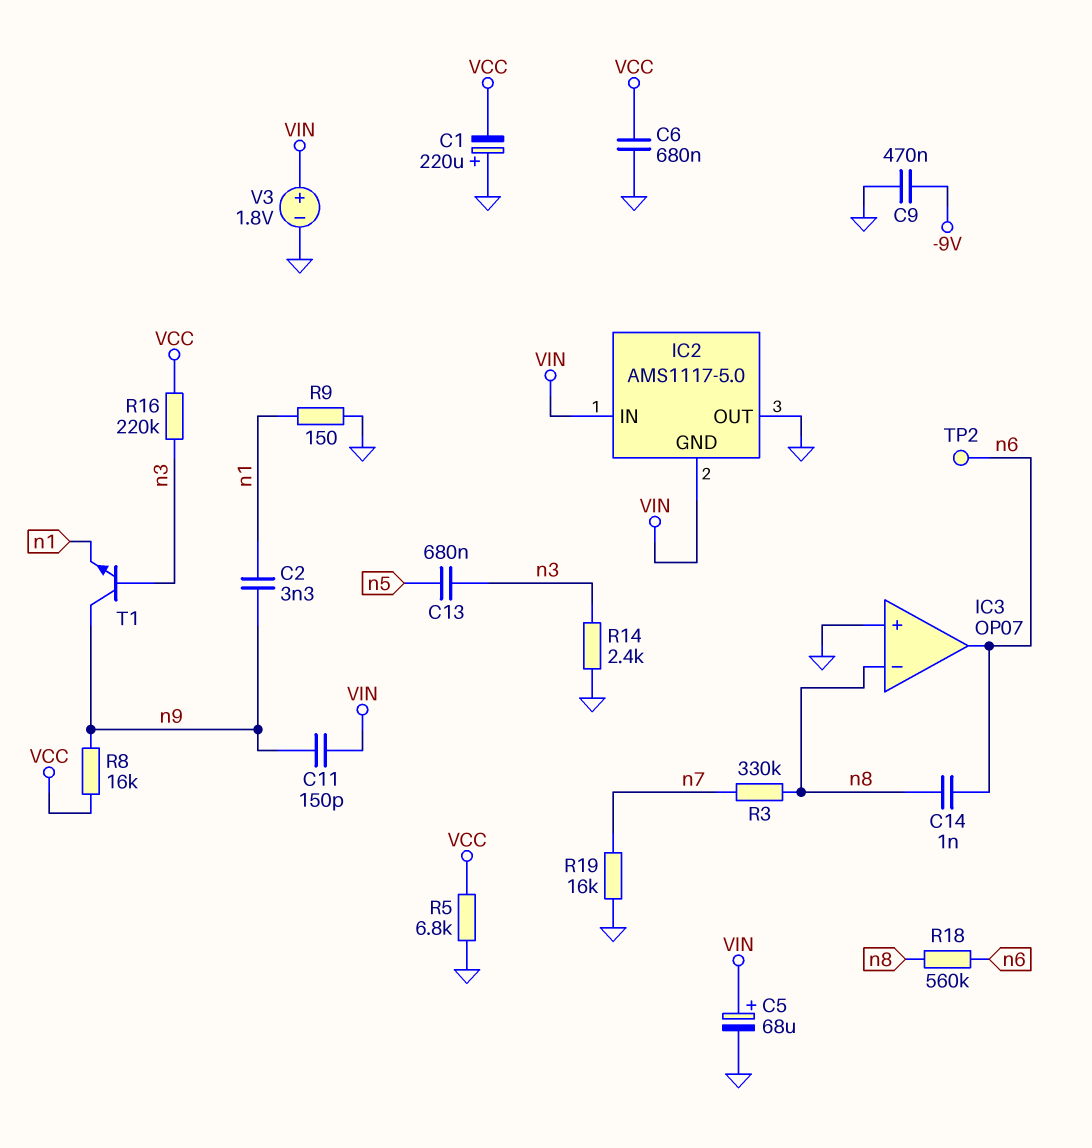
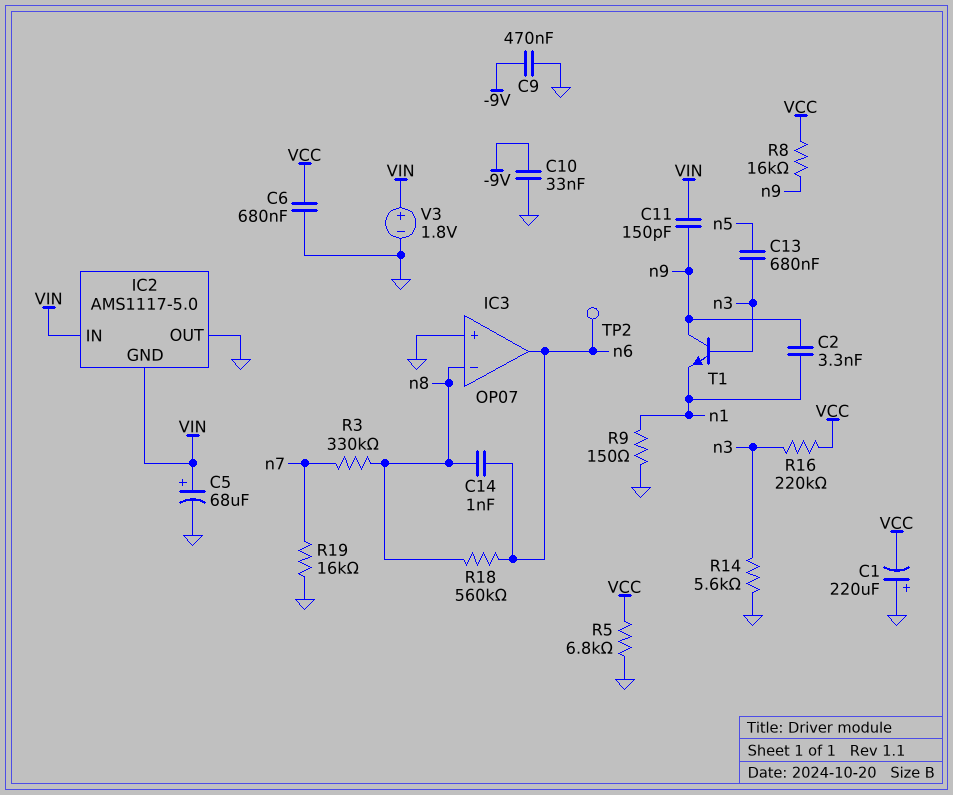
C10: none -> 33nF (-9V, GND)
R14: 2.4k (GND, n3) -> 5.6k (GND, n3)

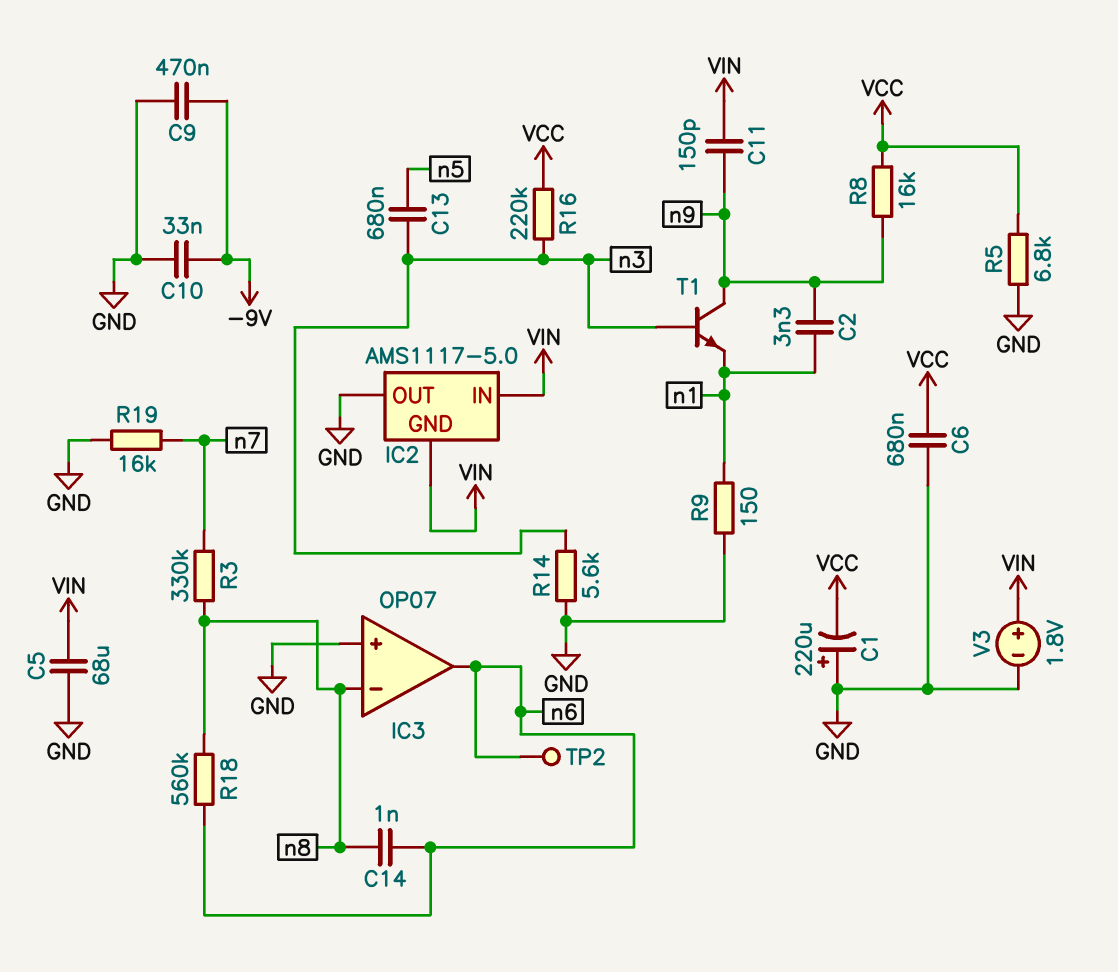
C5: 68uF (plus VIN, minus GND) -> 68uF (GND, VIN)

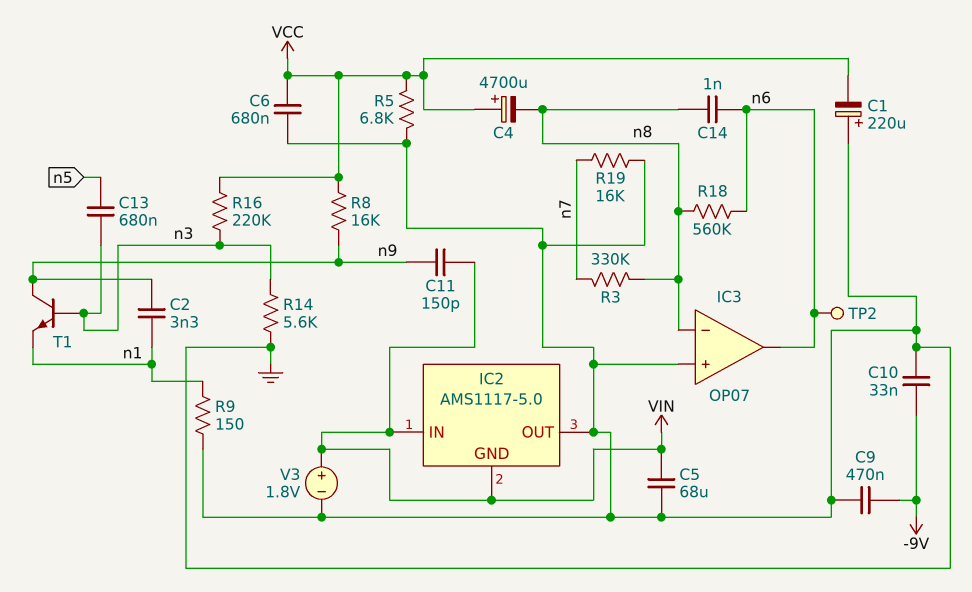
C4: none -> 4700uF (plus VCC, minus n8)

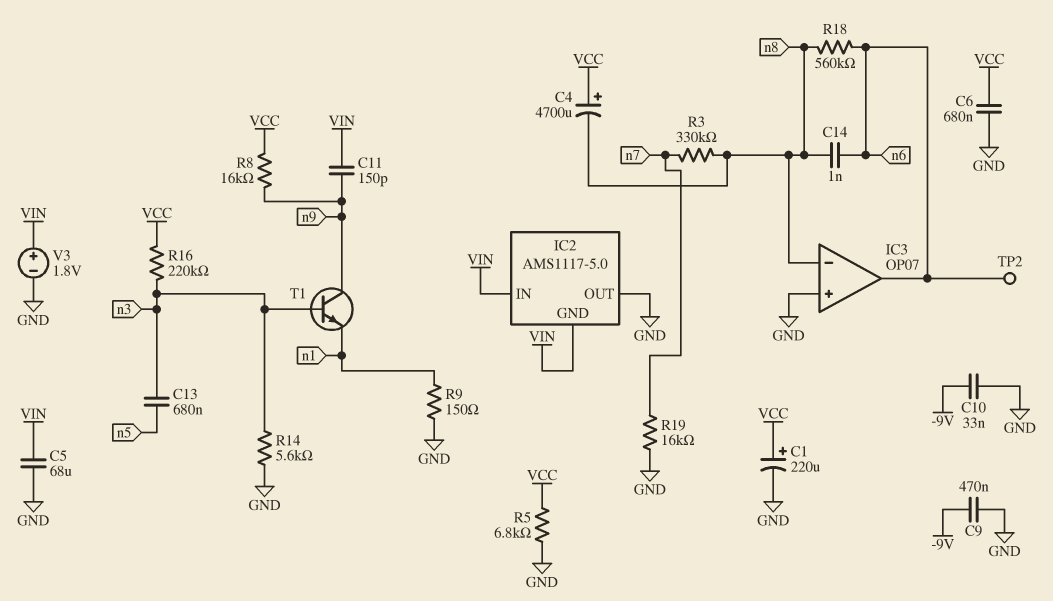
C1: 220uF (plus GND, minus VCC) -> 220uF (plus VCC, minus GND)
C2: 3.3nF (n1, n9) -> none

